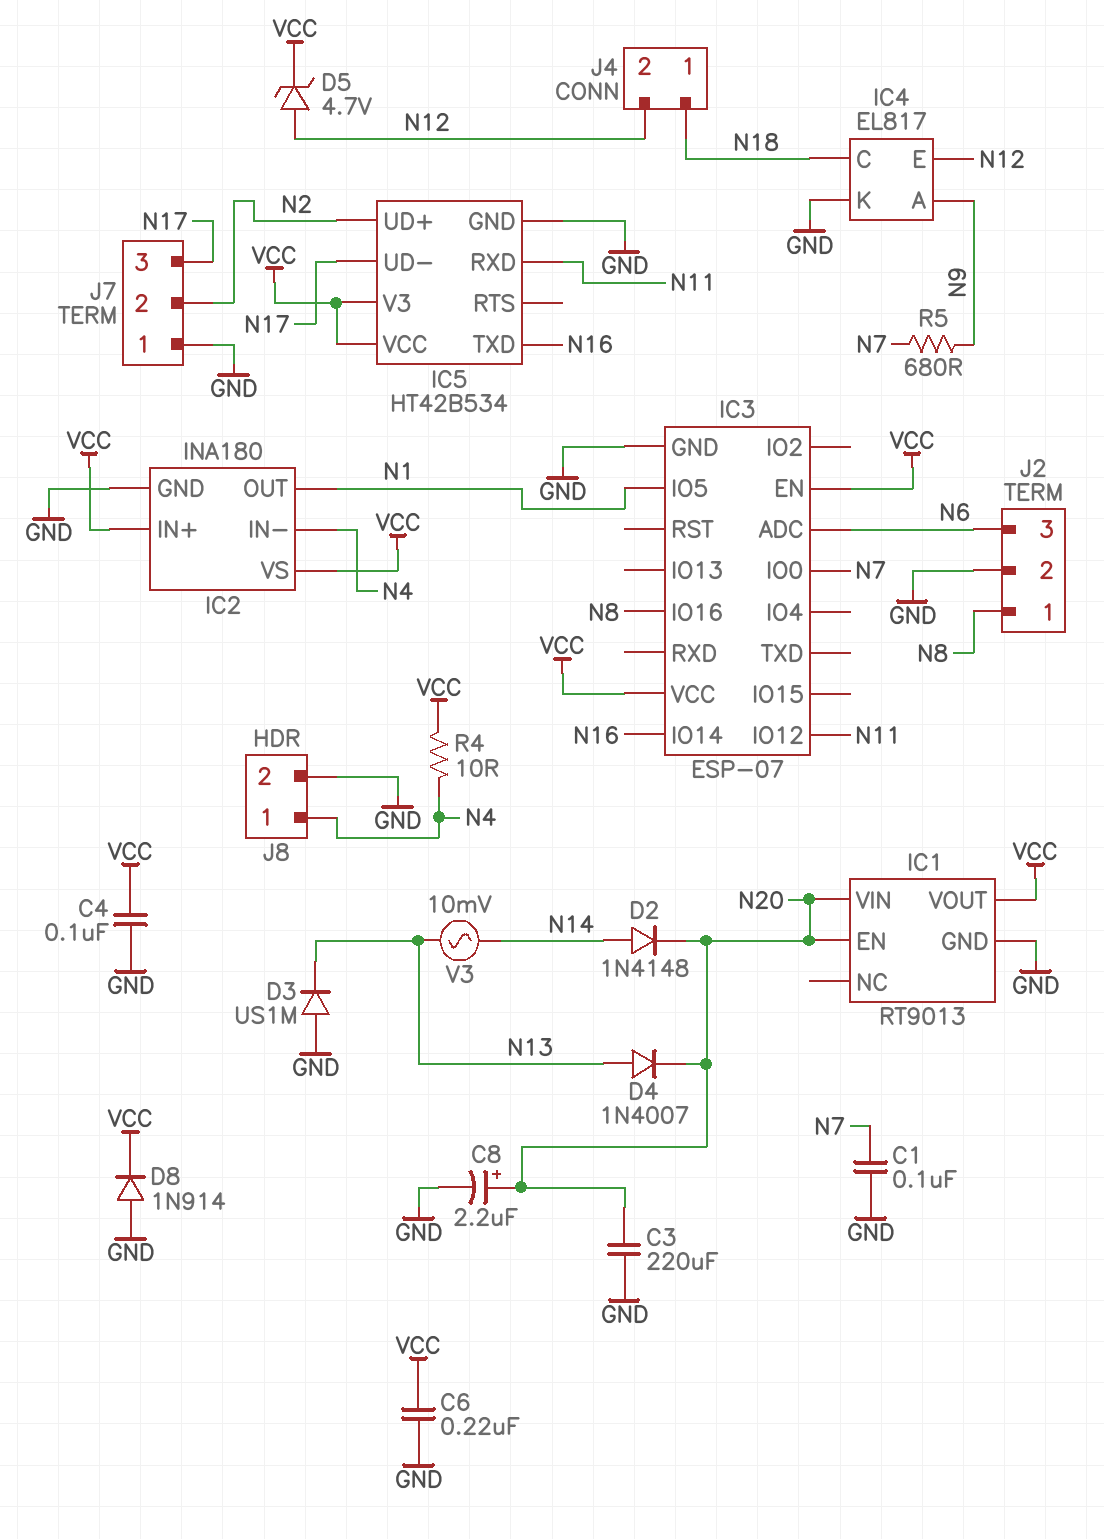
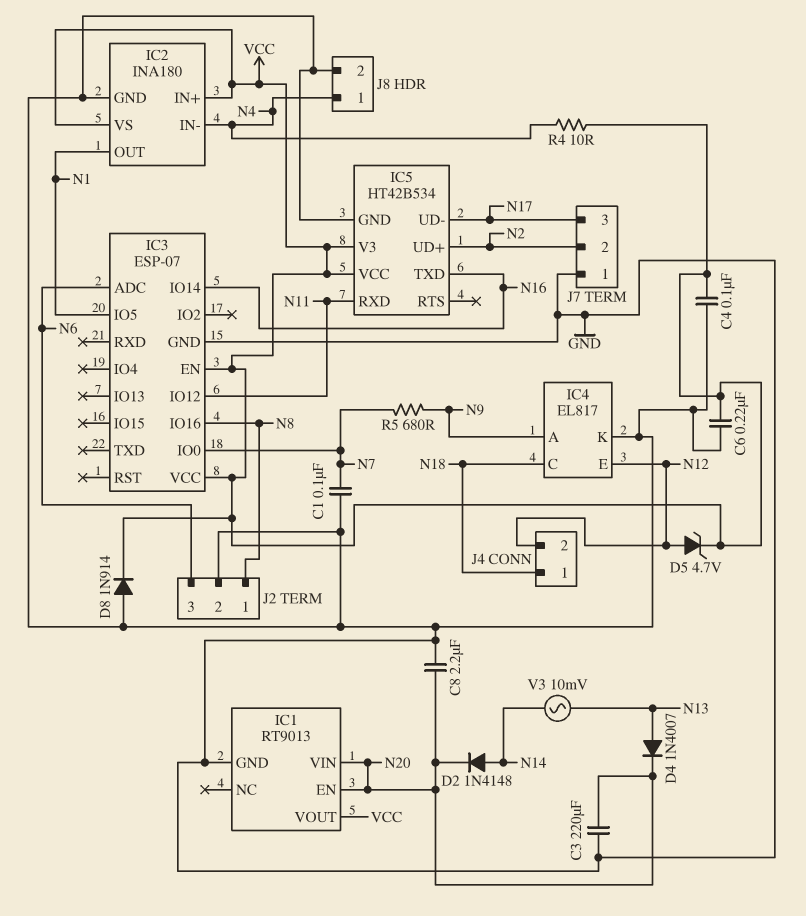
C8: 2.2uF (plus N20, minus GND) -> 2.2uF (GND, N20)
D3: diode US1M (A GND, K N13) -> none

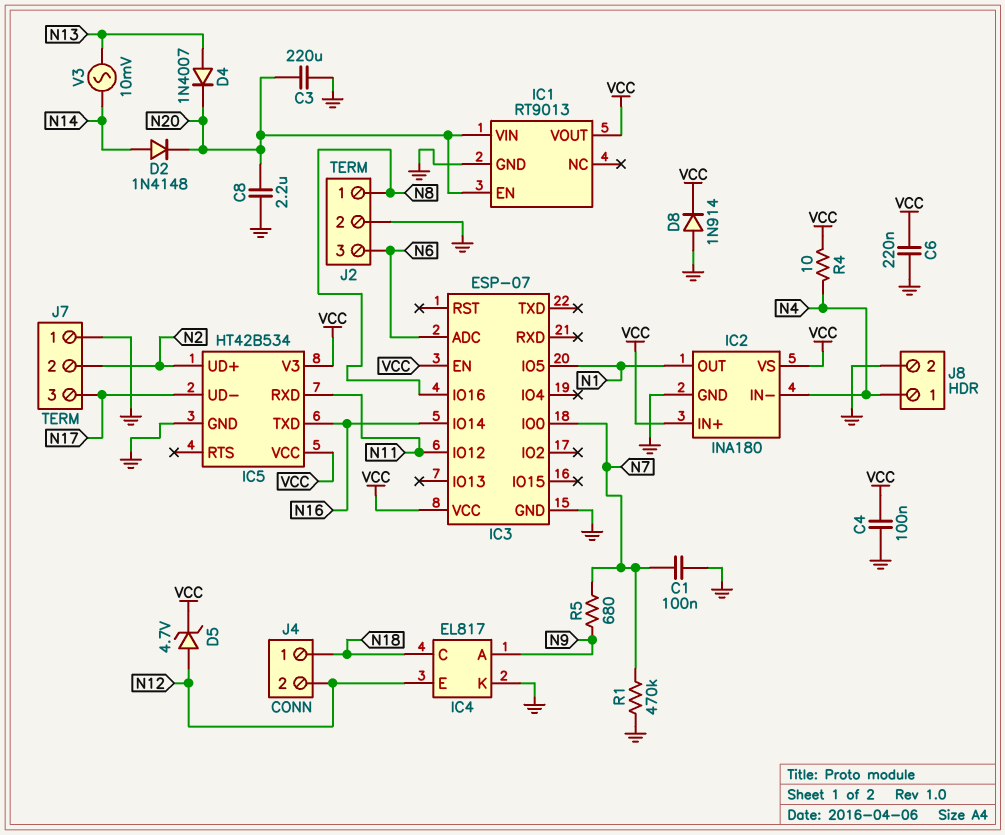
R1: none -> 470k (GND, N7)

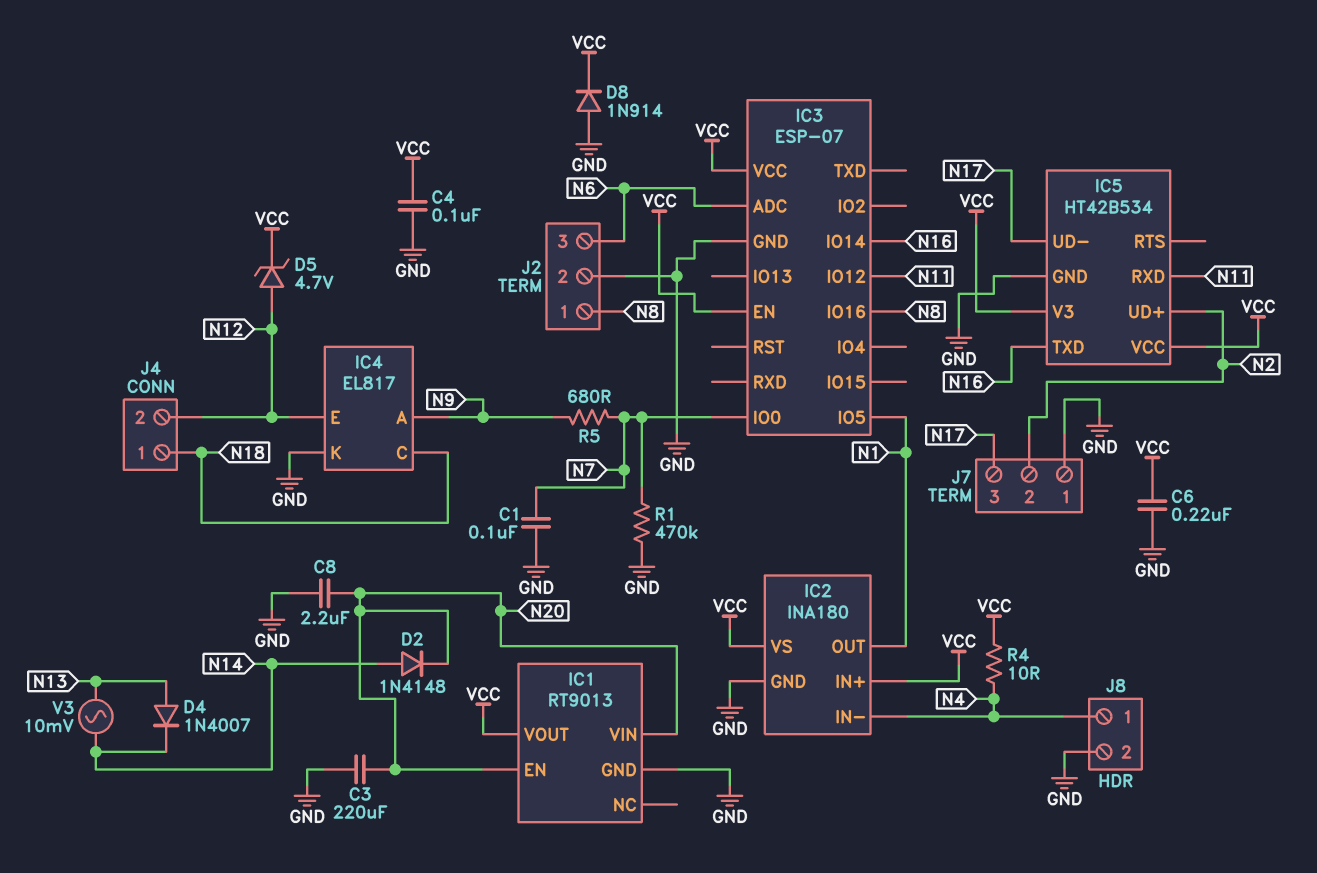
D4: diode 1N4007 (A N13, K N20) -> diode 1N4007 (A N13, K N14)

